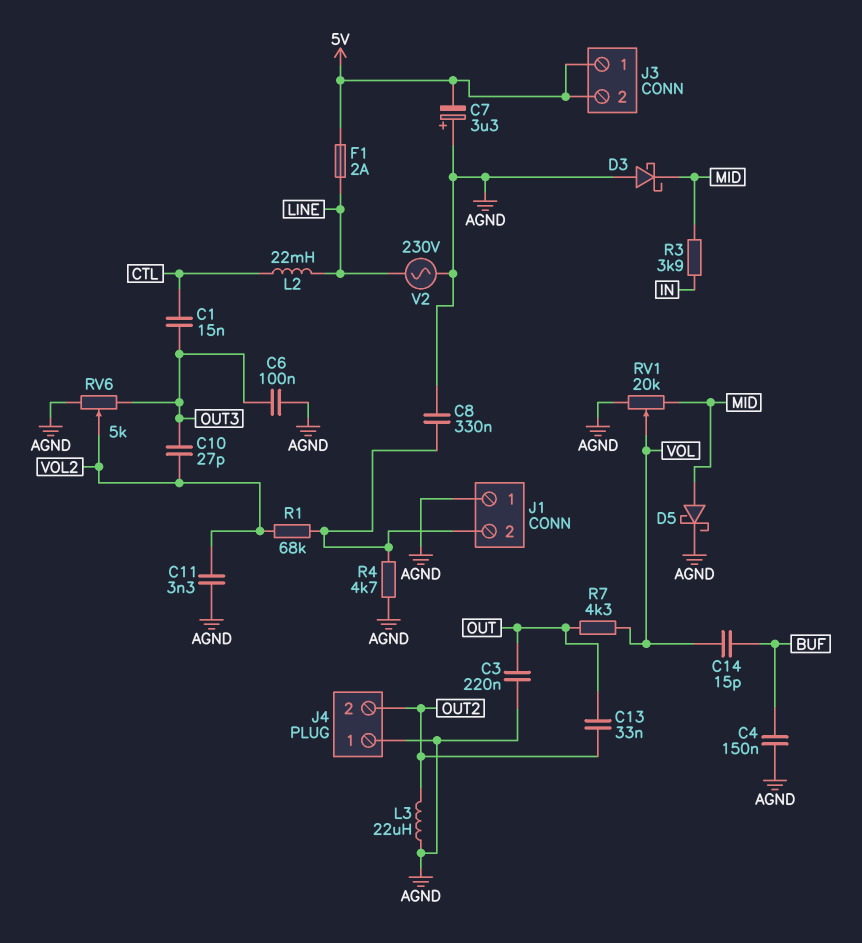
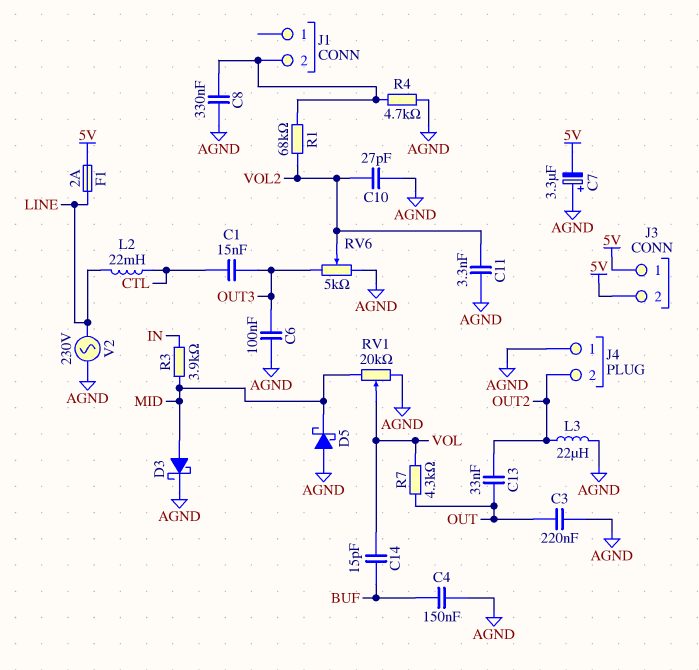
C10: 27pF (OUT3, VOL2) -> 27pF (AGND, VOL2)
D3: schottky (A AGND, K MID) -> schottky (A MID, K AGND)
D5: schottky (A MID, K AGND) -> schottky (A AGND, K MID)
J1 pin 1: AGND -> none

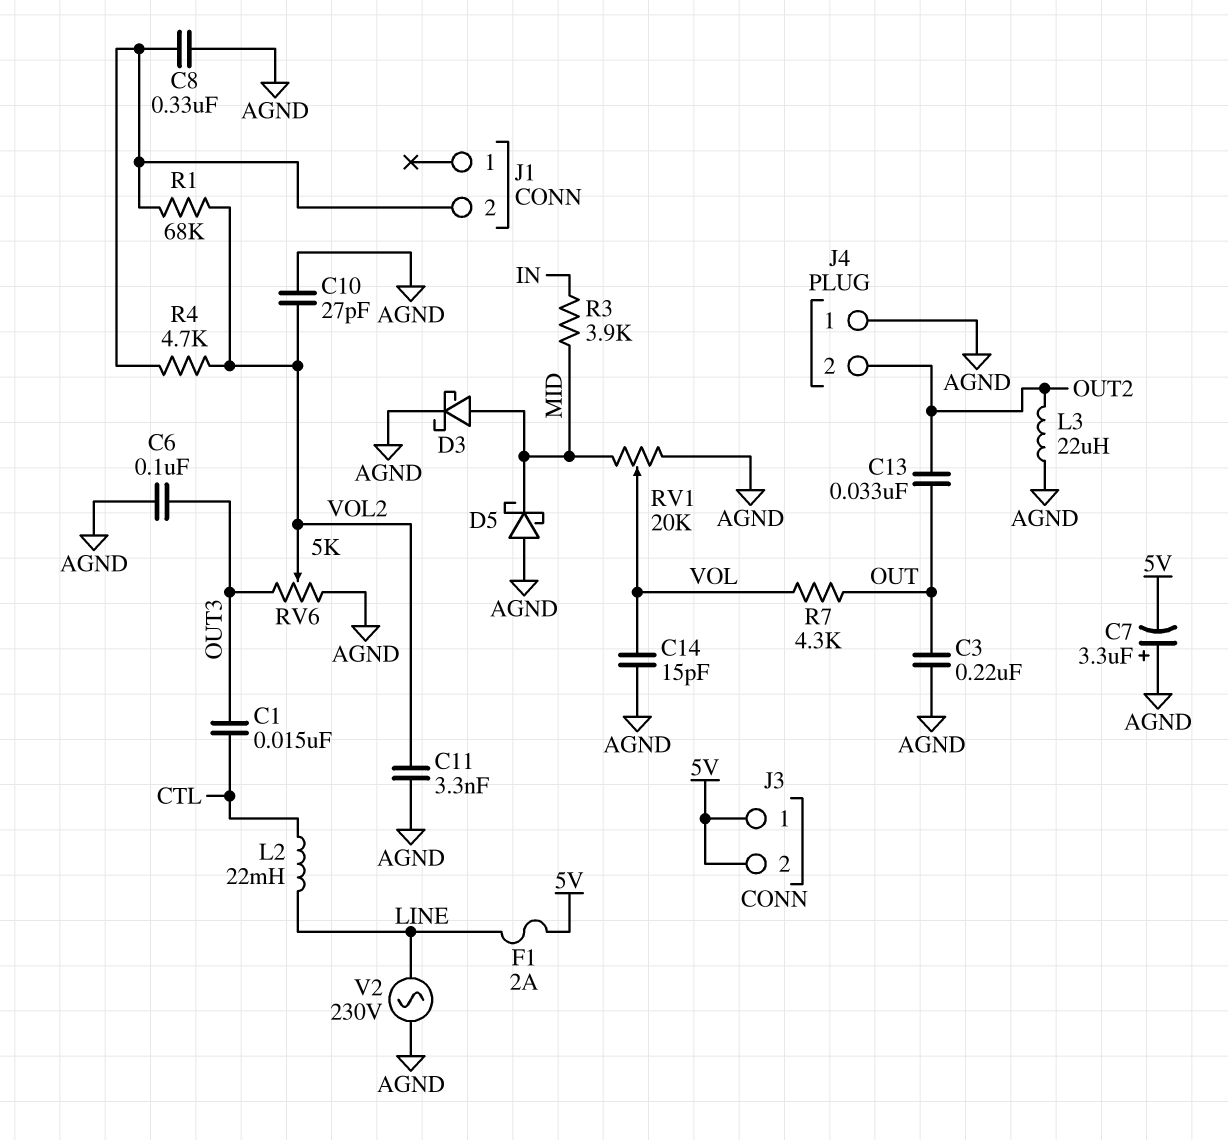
C4: 150nF (AGND, BUF) -> none
C14: 15pF (BUF, VOL) -> 15pF (AGND, VOL)
R4: 4.7k (AGND, J1/2) -> 4.7k (J1/2, VOL2)

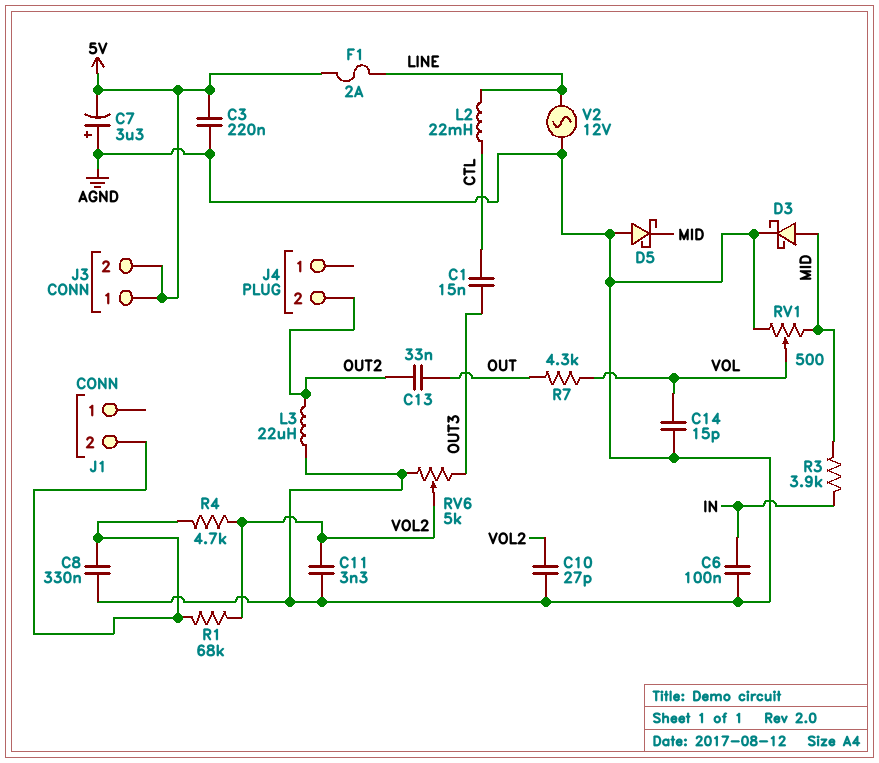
C3: 220nF (AGND, OUT) -> 220nF (5V, AGND)
C6: 100nF (AGND, OUT3) -> 100nF (AGND, IN)
J4 pin 1: AGND -> none
RV1: 20k (AGND, MID, wiper VOL) -> 500 (AGND, MID, wiper VOL)
V2: AC 230V (AGND, LINE) -> AC 12V (AGND, LINE)

